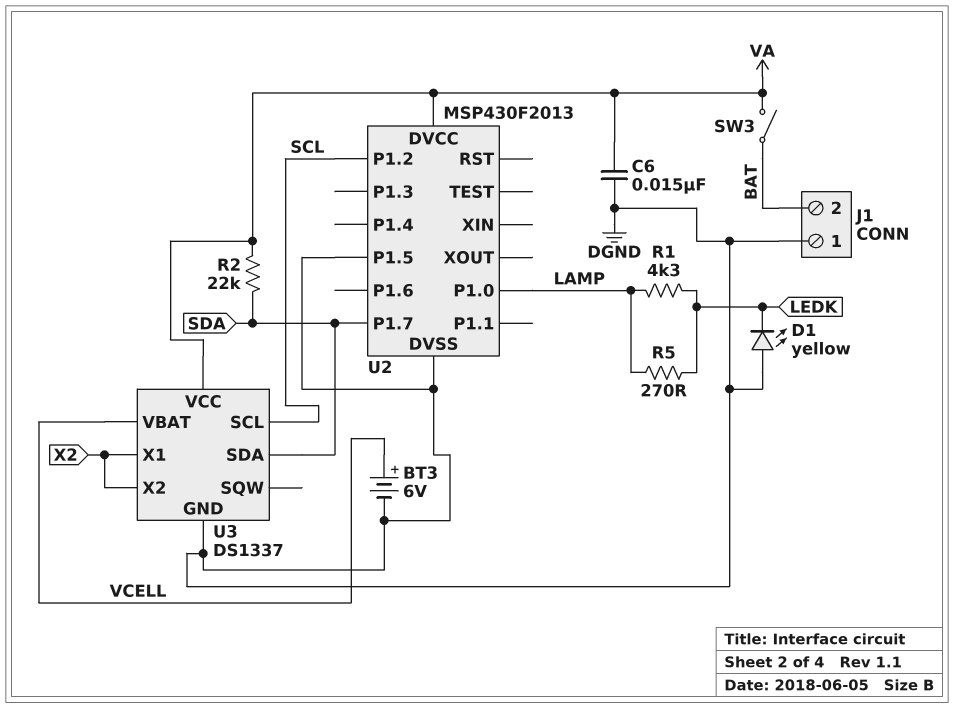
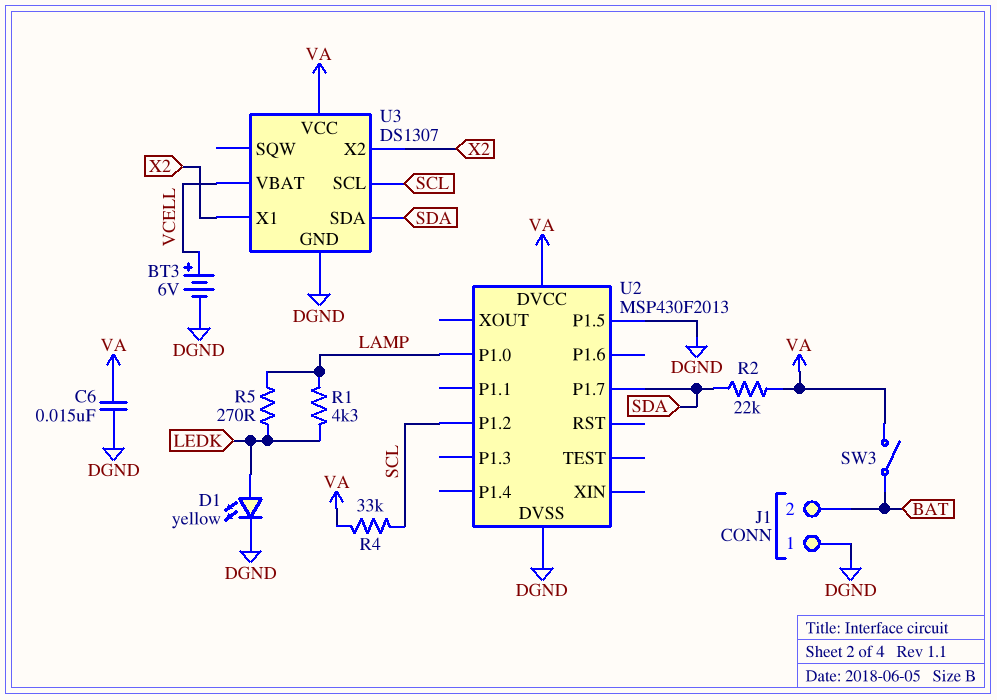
D1: LED yellow (A DGND, K LEDK) -> LED yellow (A LEDK, K DGND)
R4: none -> 33k (SCL, VA)
U3: DS1337 -> DS1307

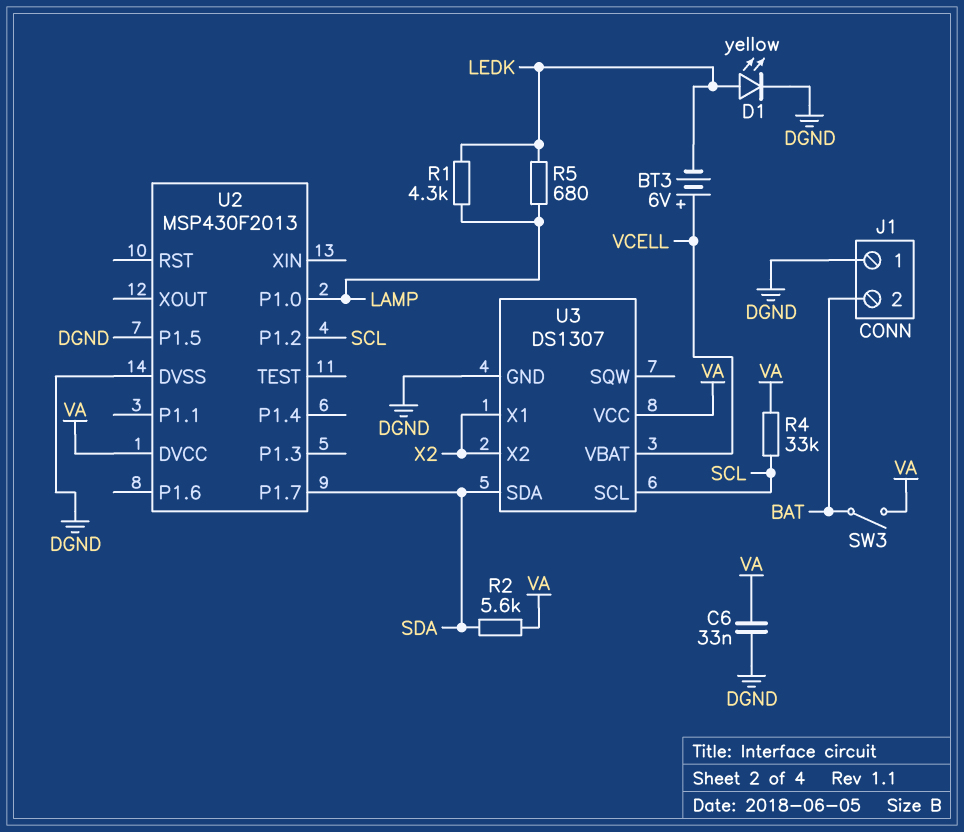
BT3: 6V (plus VCELL, minus DGND) -> 6V (plus VCELL, minus LEDK)
C6: 15nF (DGND, VA) -> 33nF (DGND, VA)
R2: 22k (SDA, VA) -> 5.6k (SDA, VA)
R5: 270 (LAMP, LEDK) -> 680 (LAMP, LEDK)

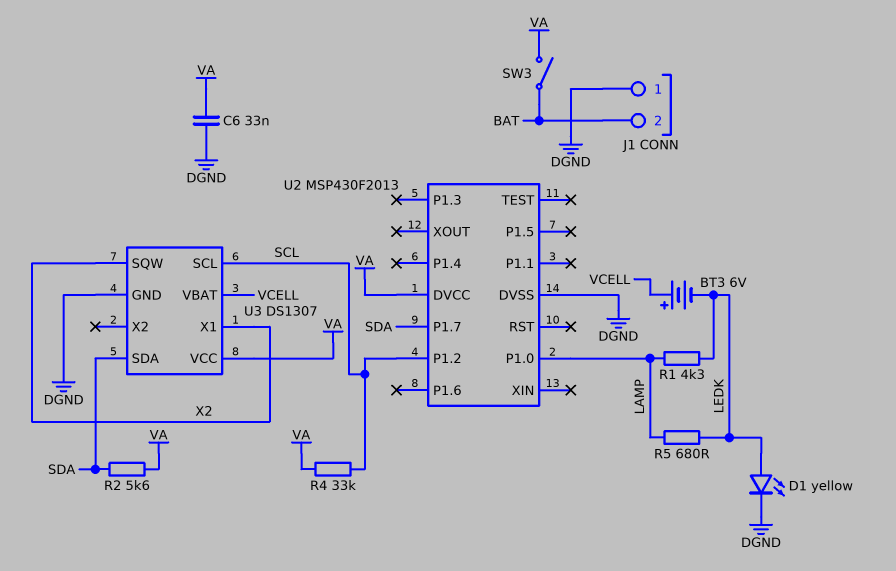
U2 pin P1.5: DGND -> none
U3 pin SQW: none -> X2
U3 pin X2: X2 -> none

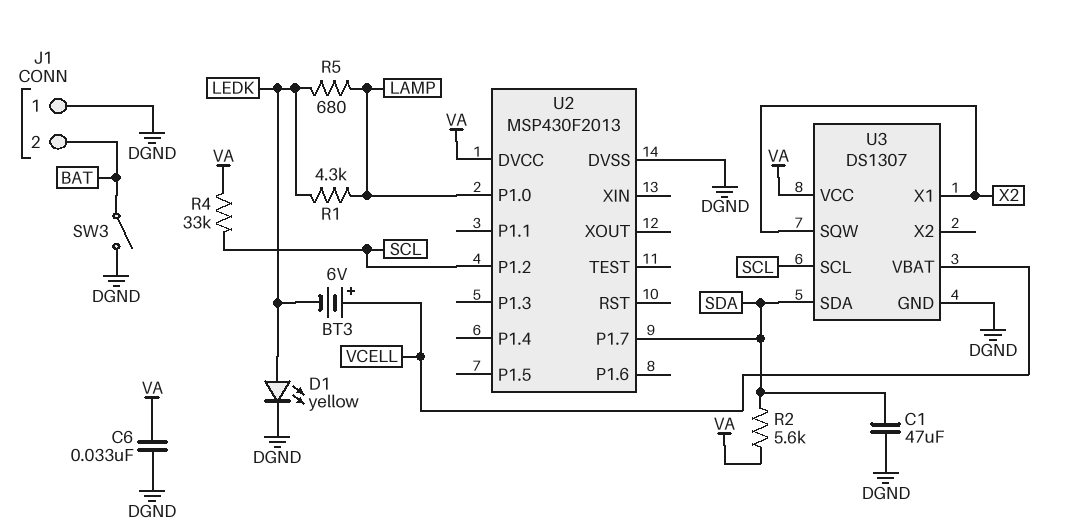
C1: none -> 47uF (DGND, SDA)
SW3: switch (BAT, VA) -> switch (BAT, DGND)

